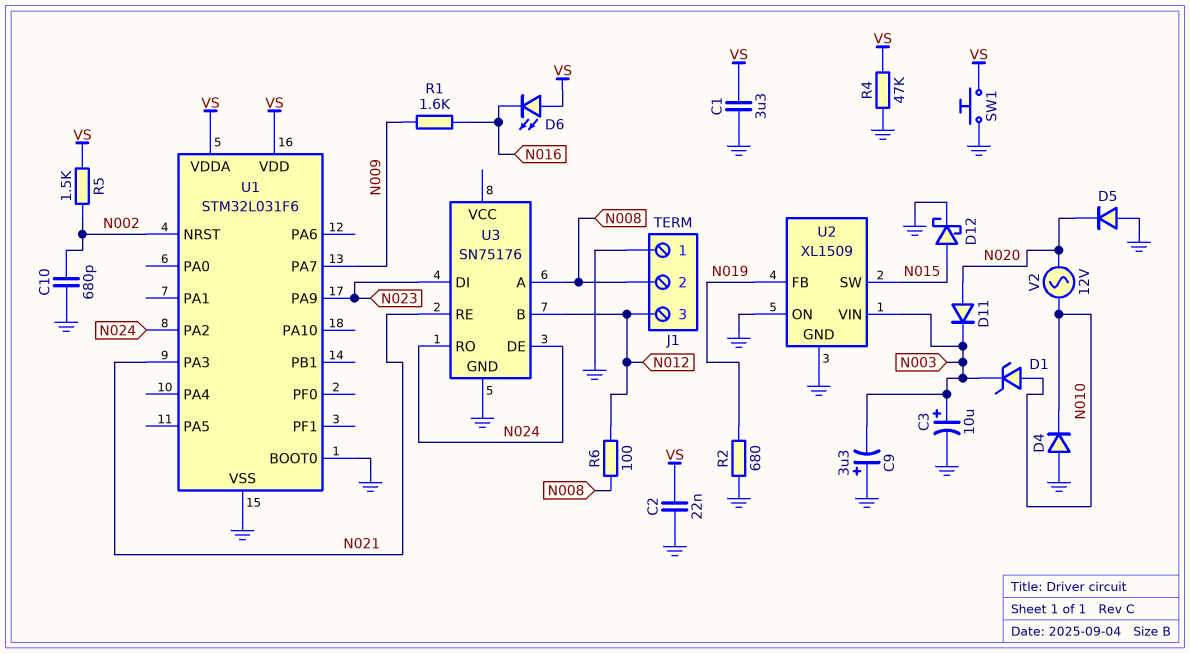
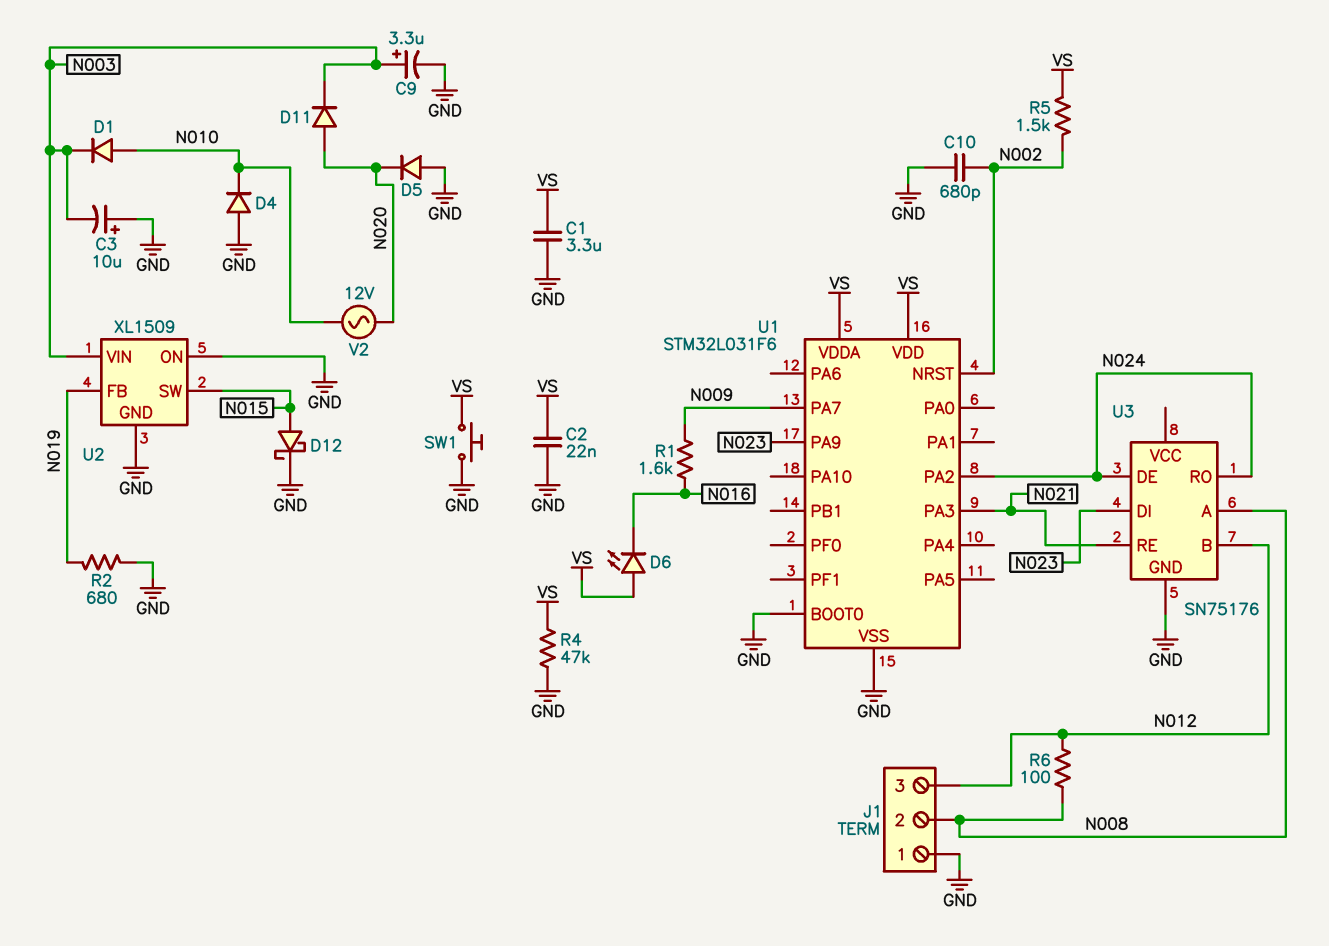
C3: 10uF (plus N003, minus GND) -> 10uF (plus GND, minus N003)
C9: 3.3uF (plus GND, minus N003) -> 3.3uF (plus N003, minus GND)
D1: zener (A N010, K N003) -> diode (A N010, K N003)

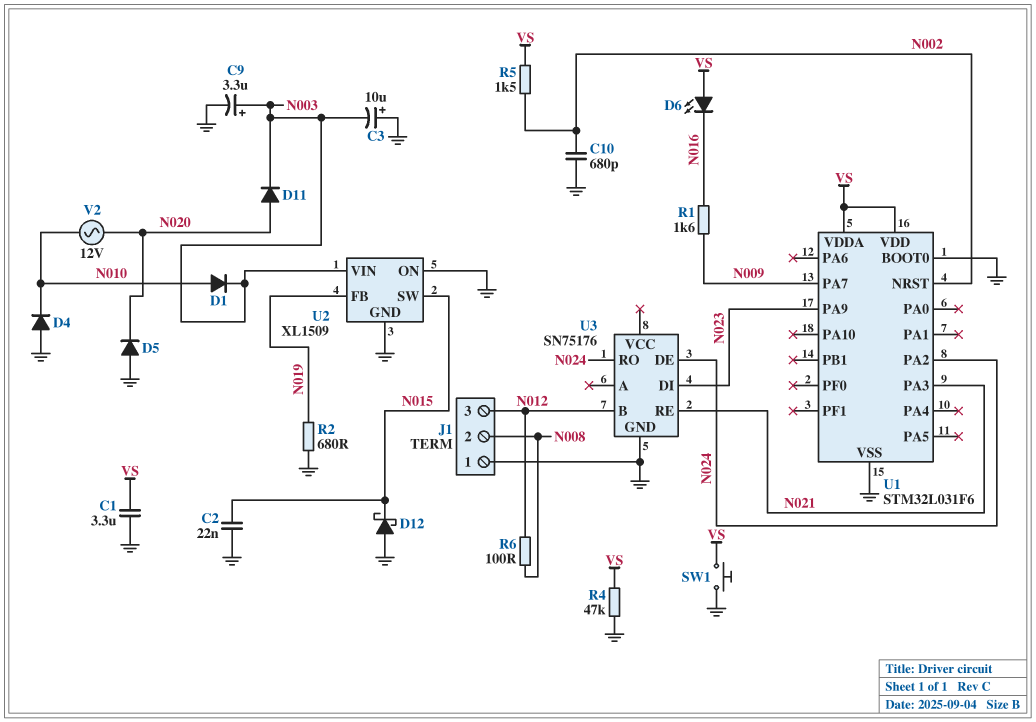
C2: 22nF (GND, VS) -> 22nF (GND, N015)
D12: schottky (A N015, K GND) -> schottky (A GND, K N015)
U3 pin A: N008 -> none

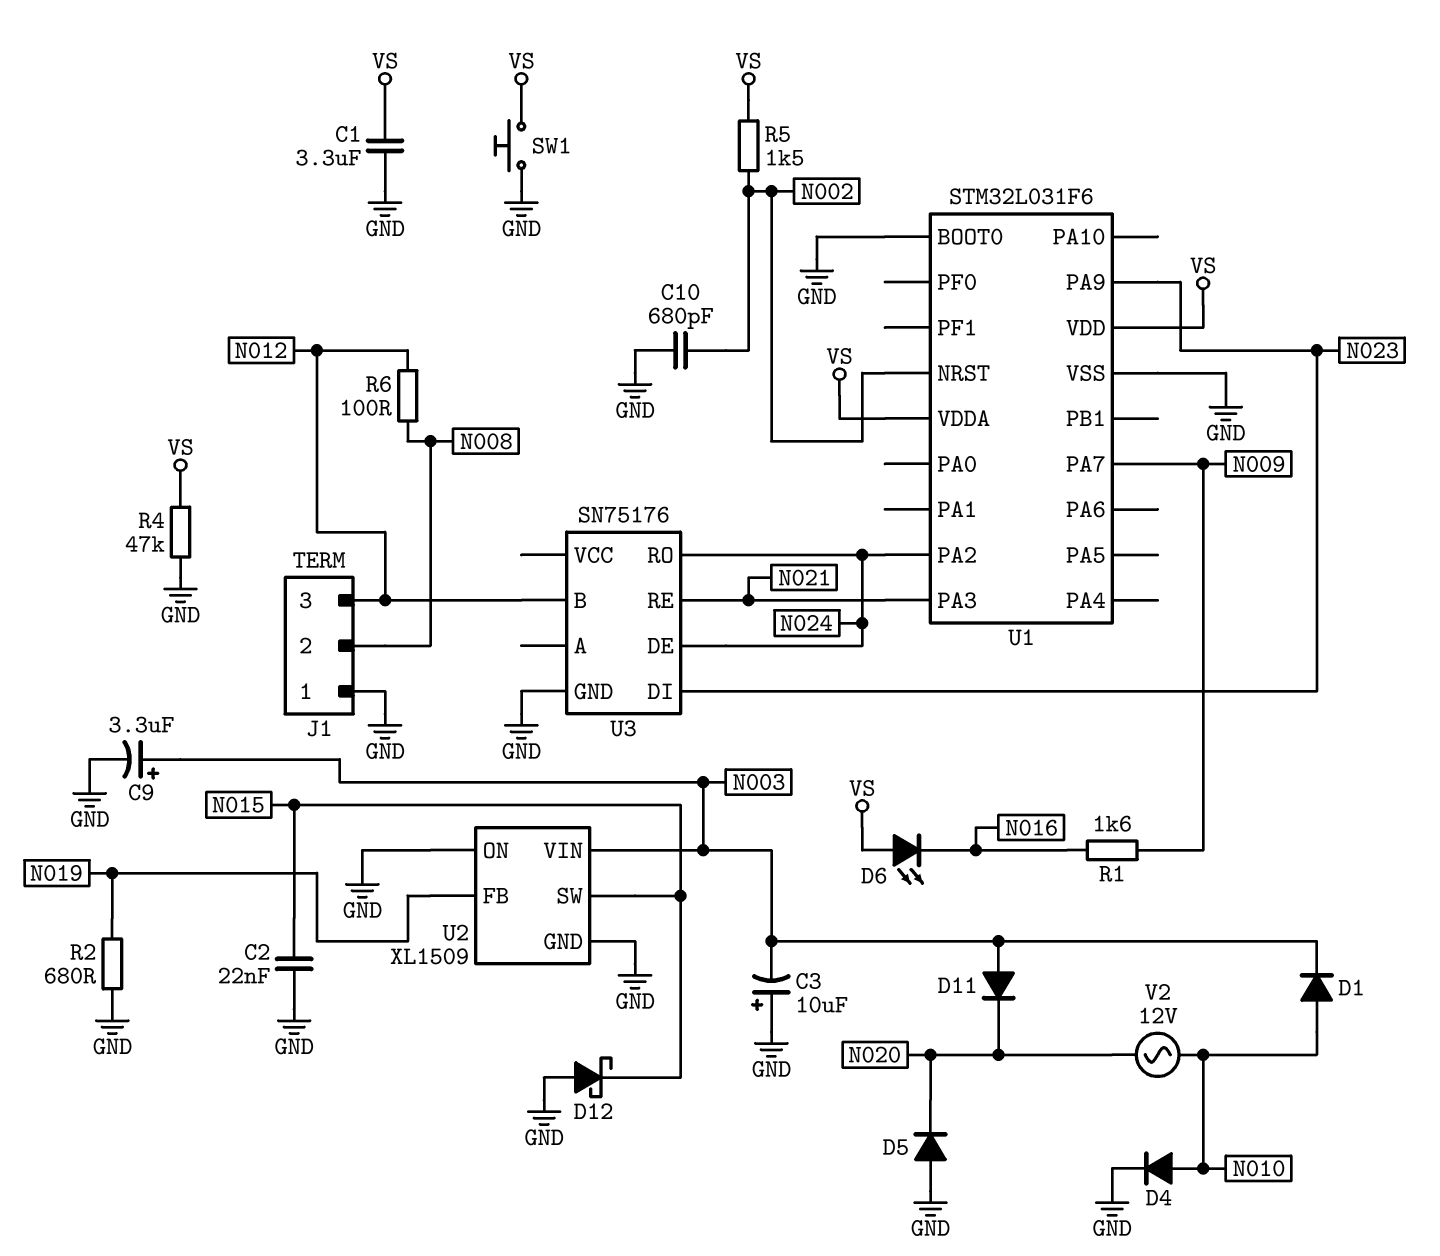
D4: diode (A GND, K N010) -> diode (A N010, K GND)
D11: diode (A N020, K N003) -> diode (A N003, K N020)

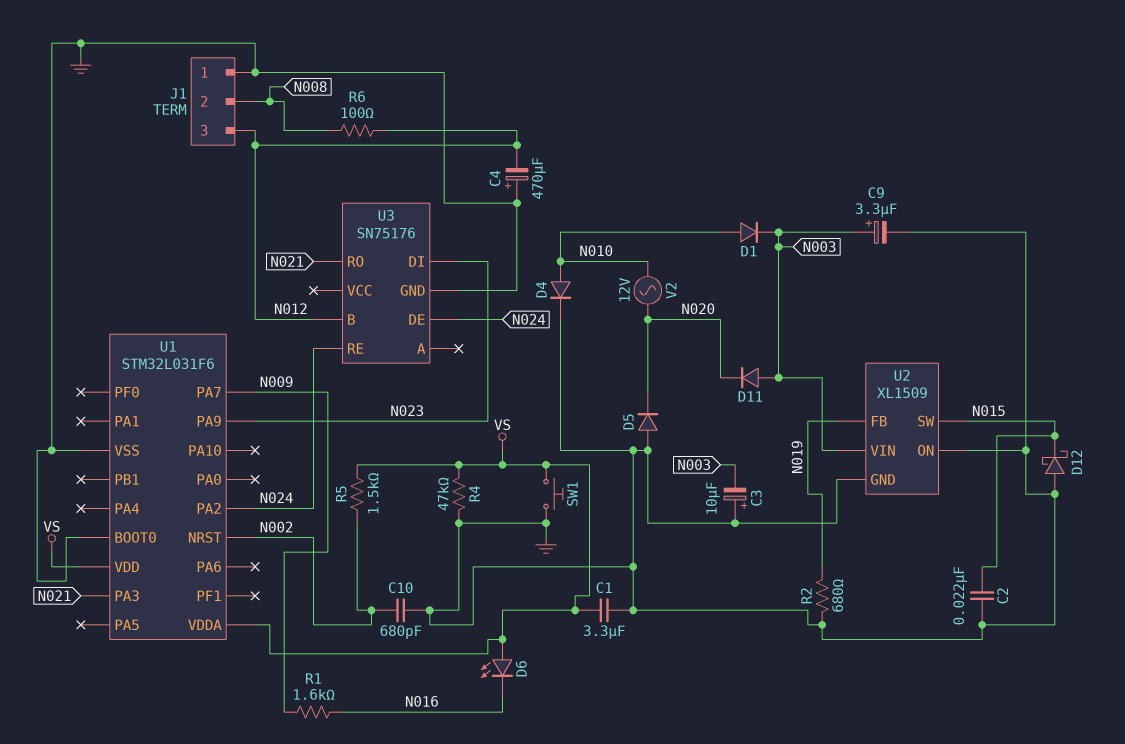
C4: none -> 470uF (plus GND, minus N012)
U3 pin RE: N021 -> N024
U3 pin RO: N024 -> N021

